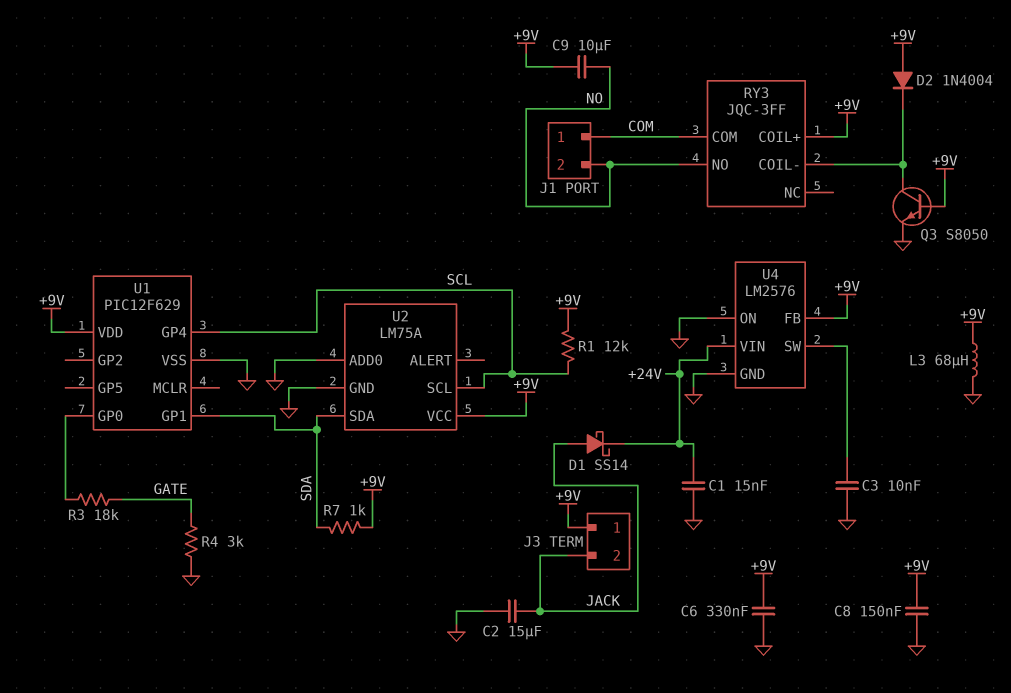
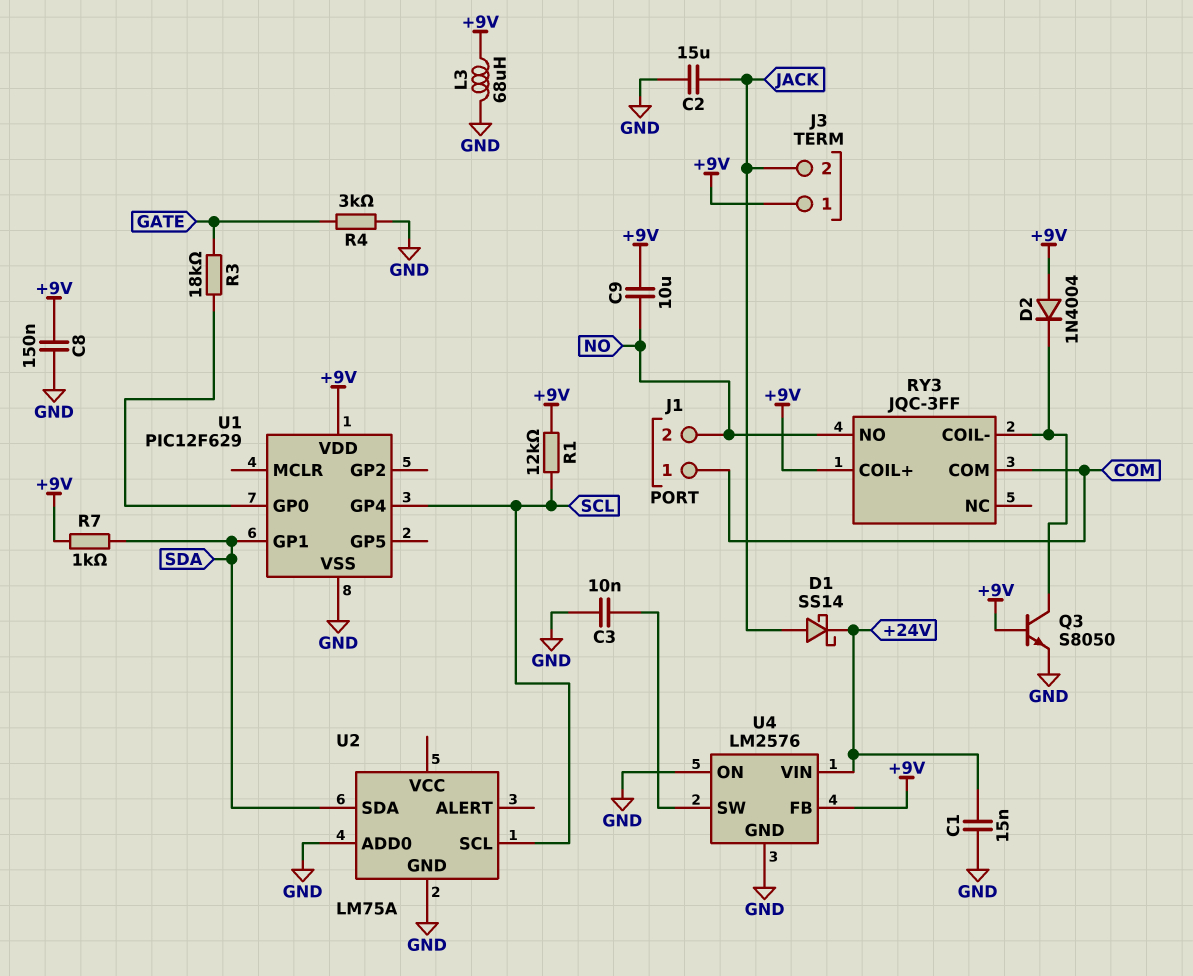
C6: 330nF (+9V, GND) -> none
U2 pin VCC: +9V -> none

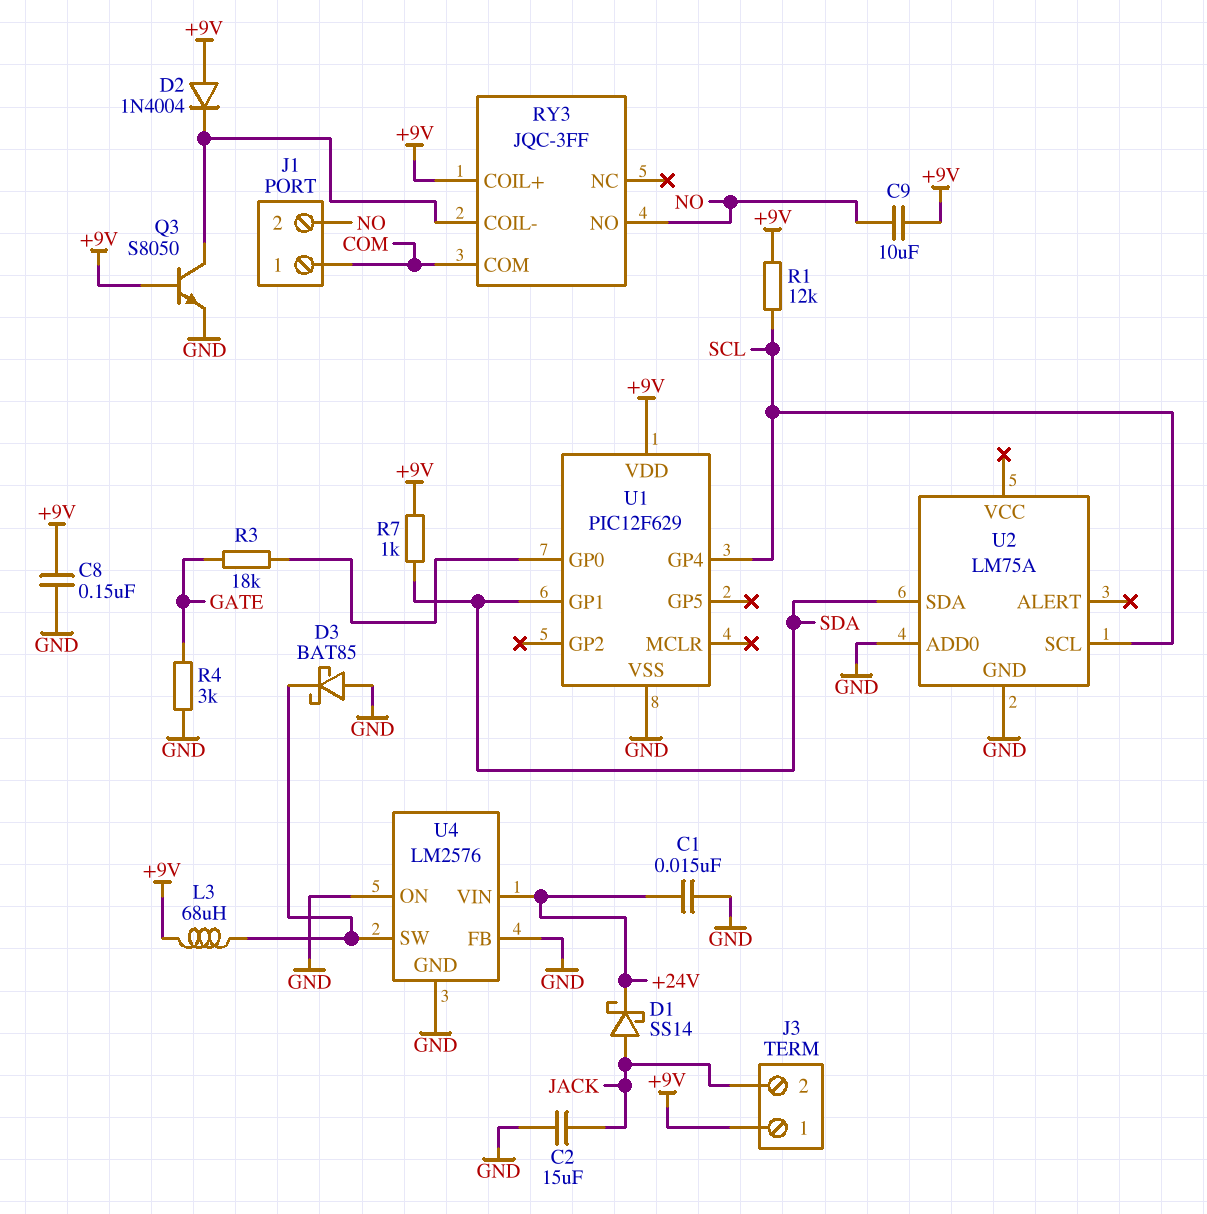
C3: 10nF (GND, U4/SW) -> none
D3: none -> schottky BAT85 (A GND, K U4/SW)
L3: 68uH (+9V, GND) -> 68uH (+9V, U4/SW)
U4 pin FB: +9V -> GND

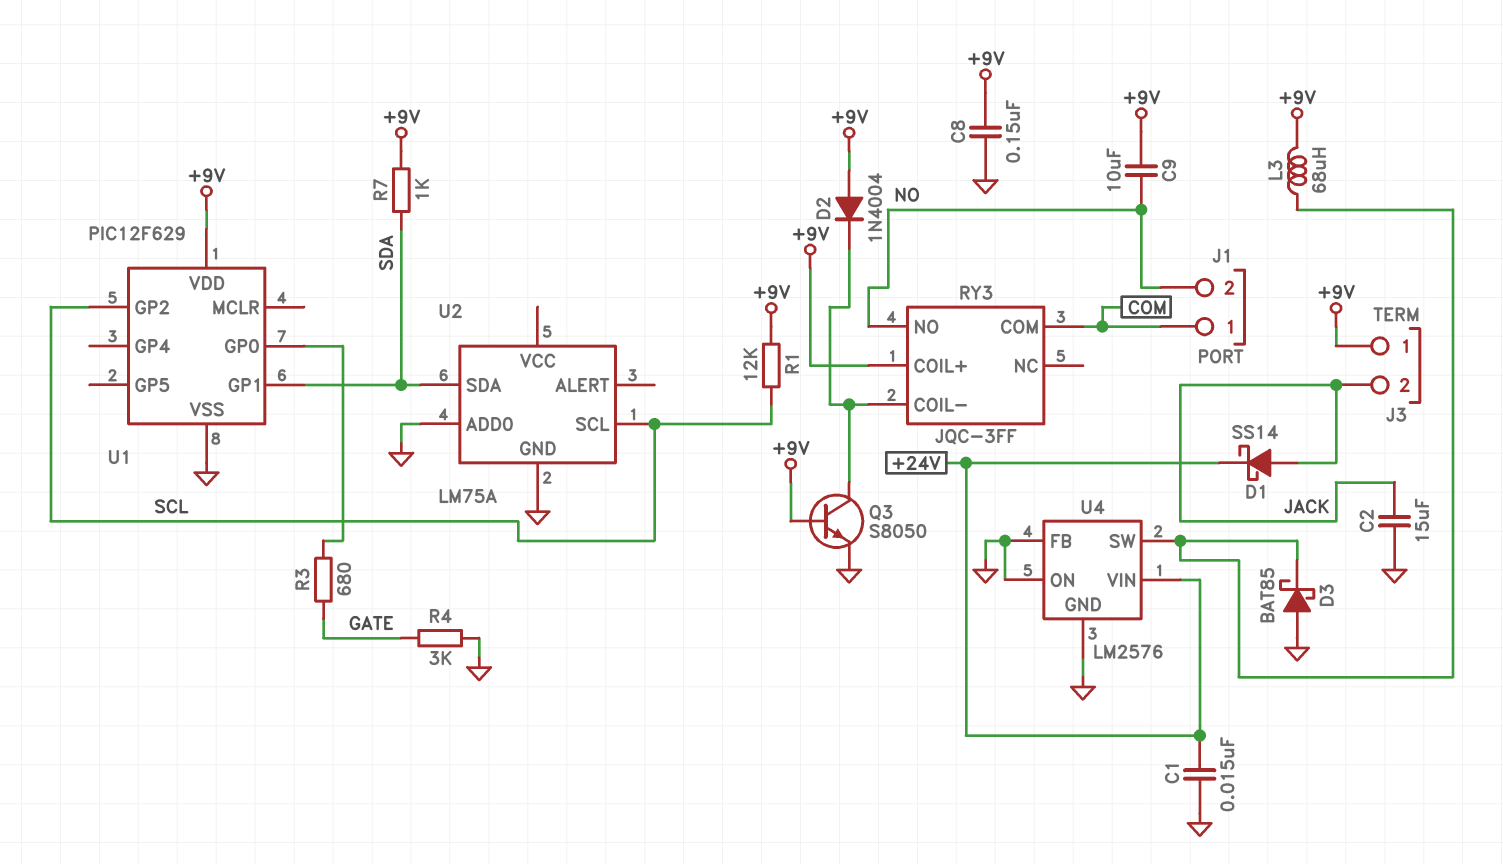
R3: 18k (GATE, U1/GP0) -> 680 (GATE, U1/GP0)
U1 pin GP2: none -> SCL
U1 pin GP4: SCL -> none

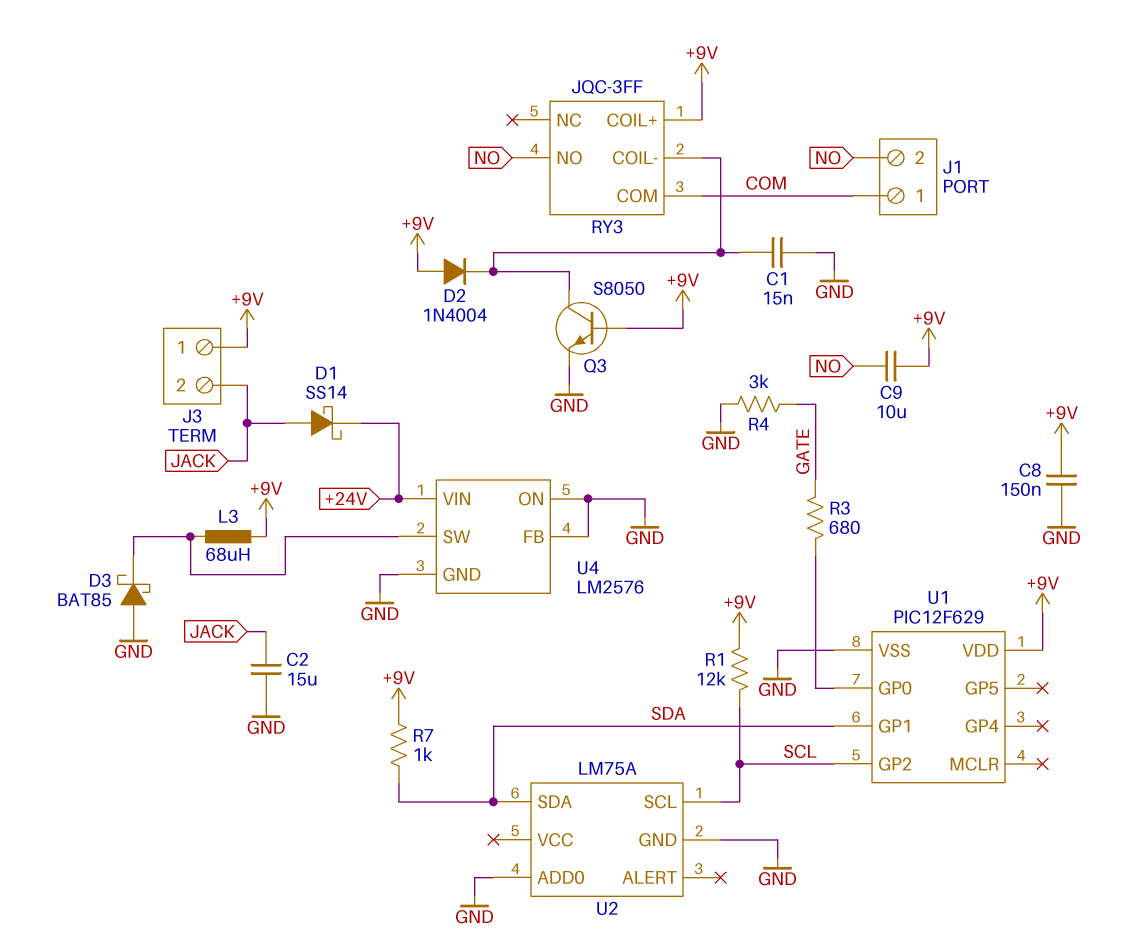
C1: 15nF (+24V, GND) -> 15nF (GND, RY3/COIL-)

